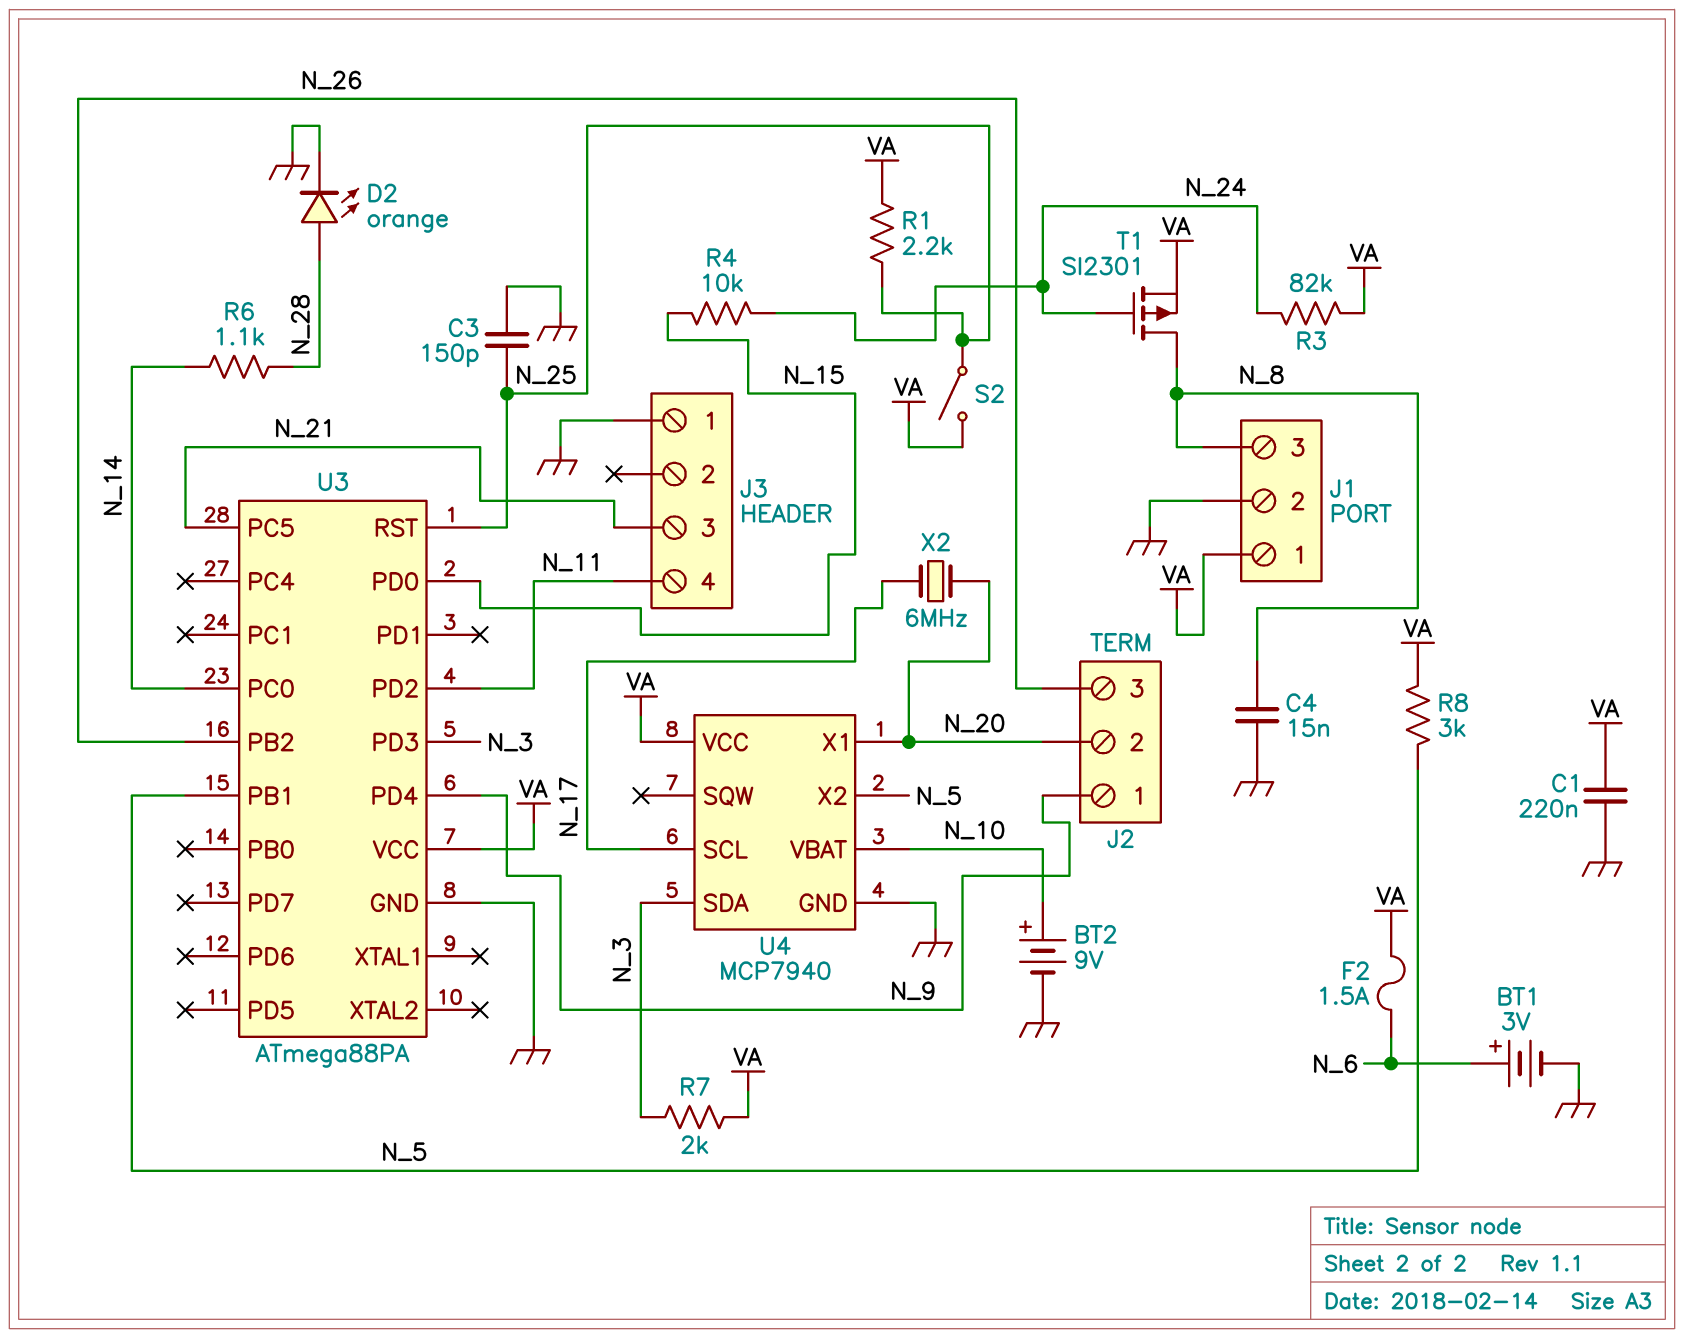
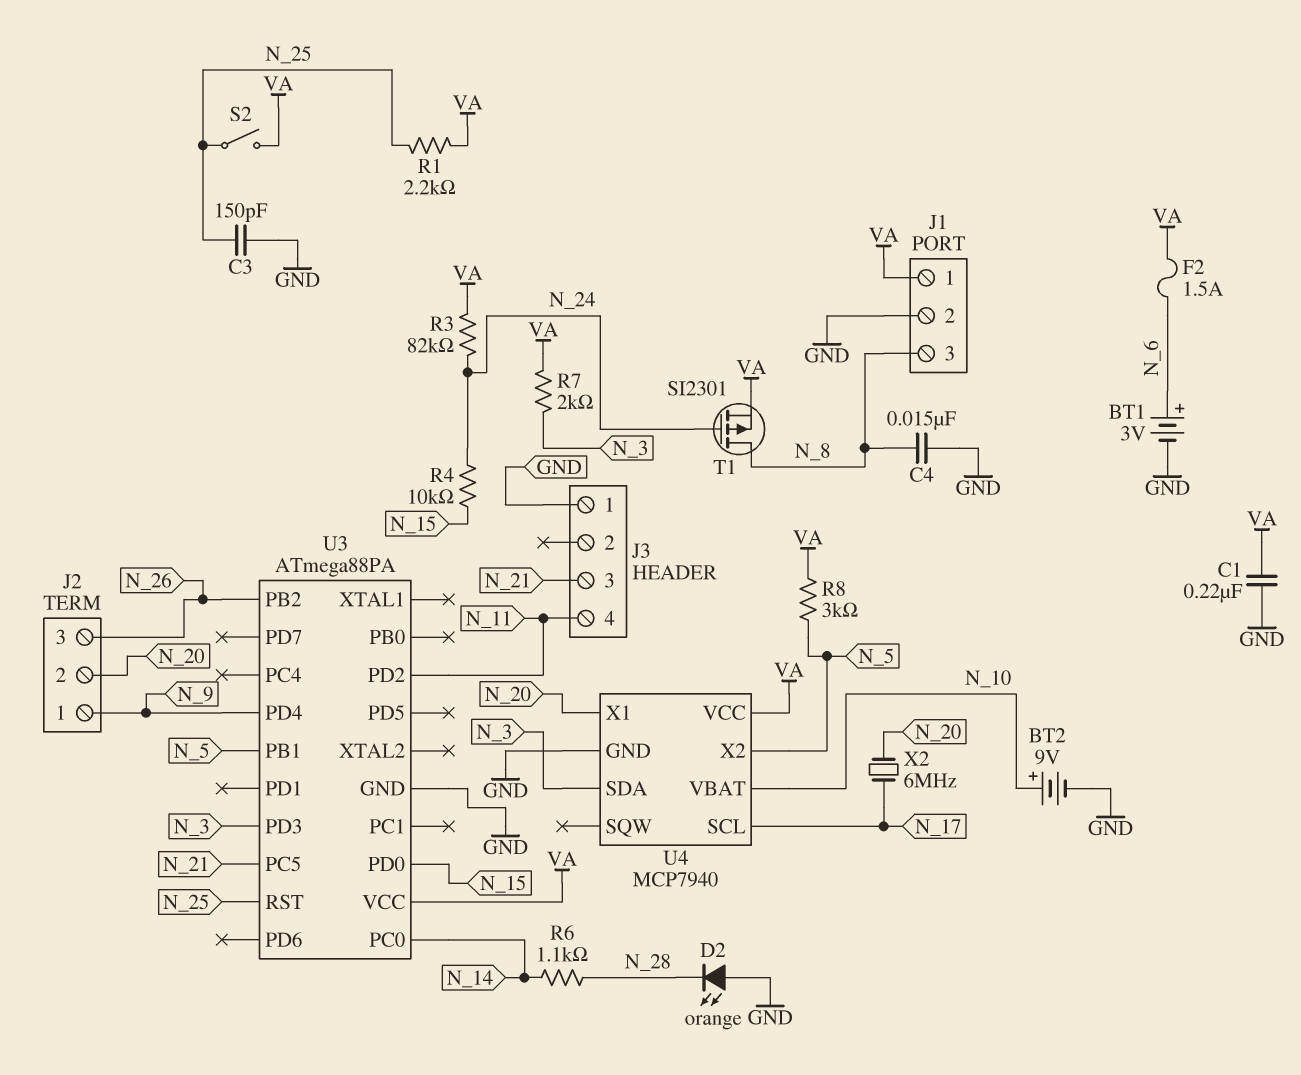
D2: LED orange (A N_28, K GND) -> LED orange (A GND, K N_28)

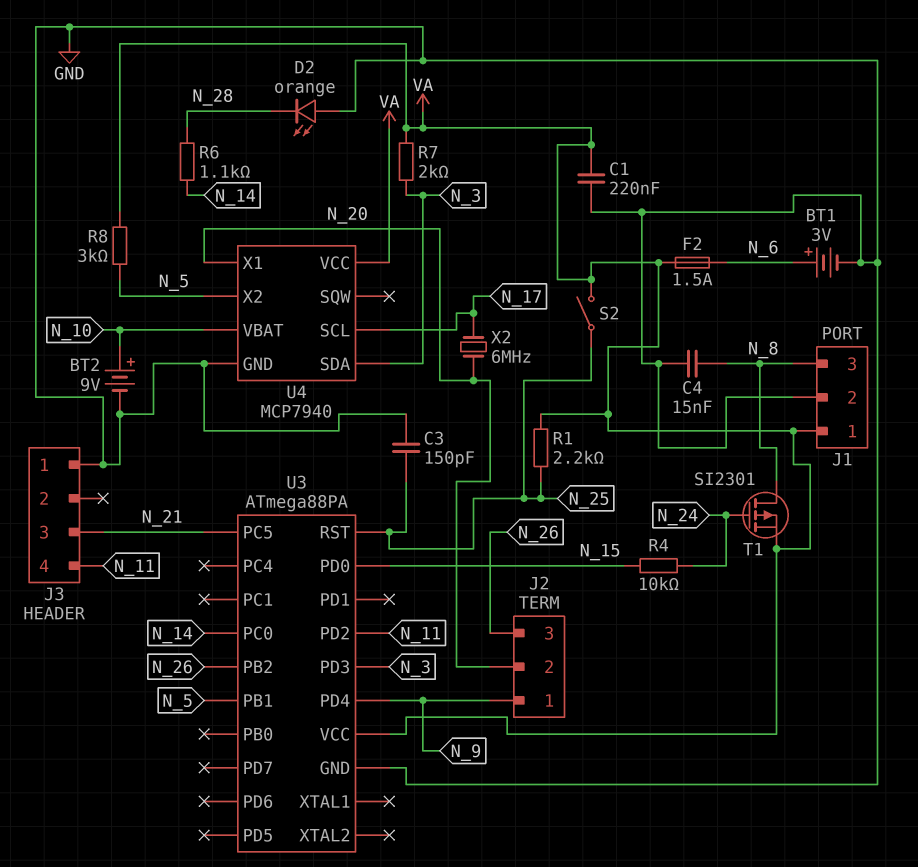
R3: 82k (N_24, VA) -> none

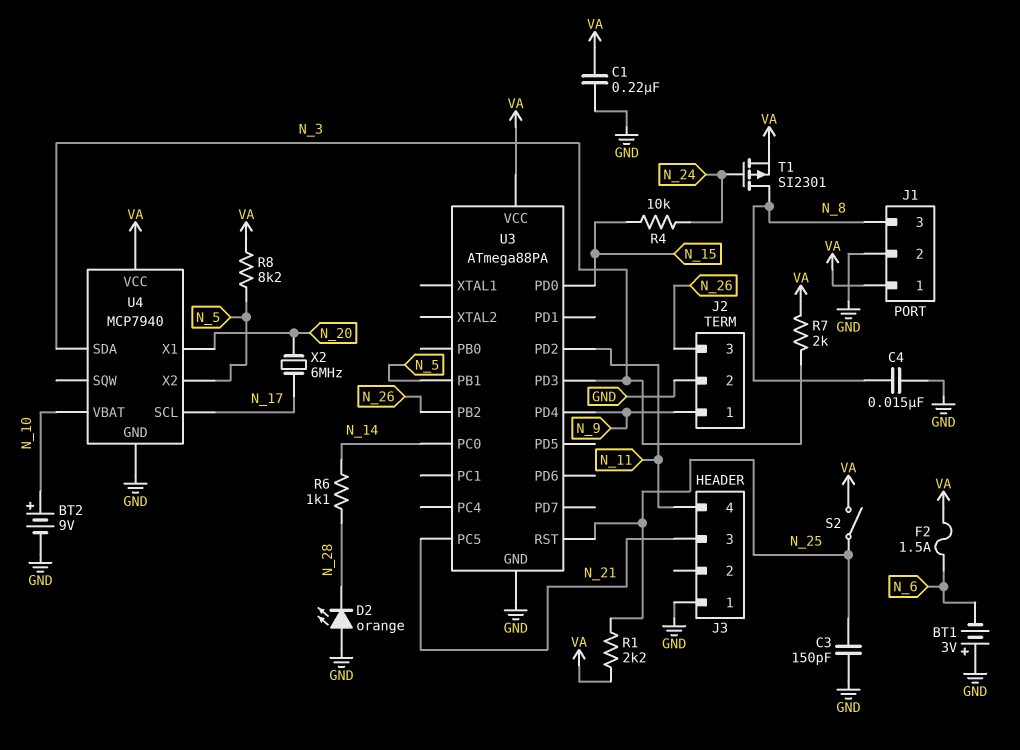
BT1: 3V (plus N_6, minus GND) -> 3V (plus GND, minus N_6)
J2 pin 2: N_20 -> GND
R8: 3k (N_5, VA) -> 8.2k (N_5, VA)

